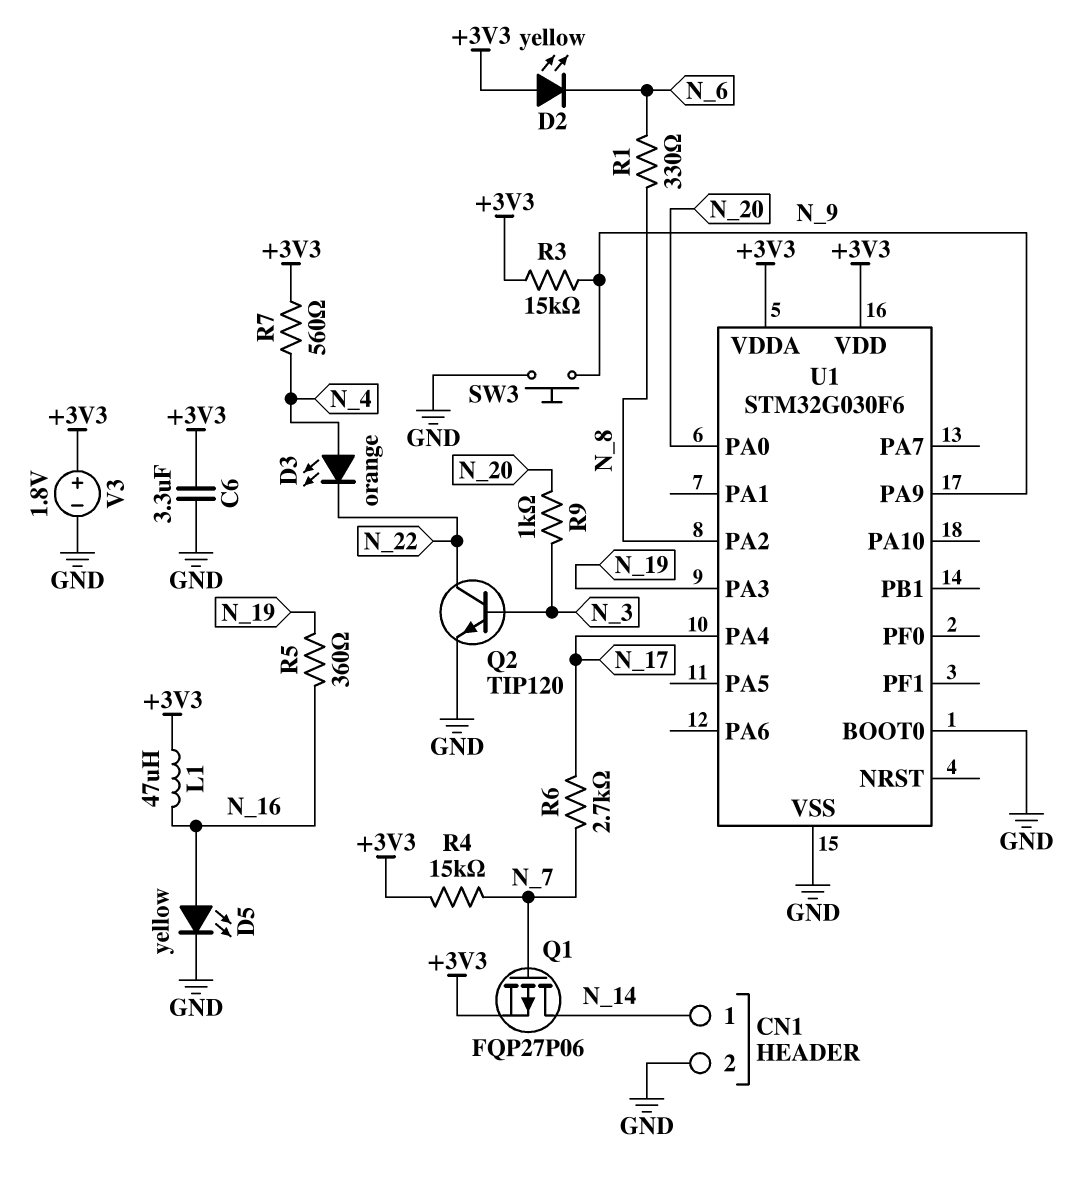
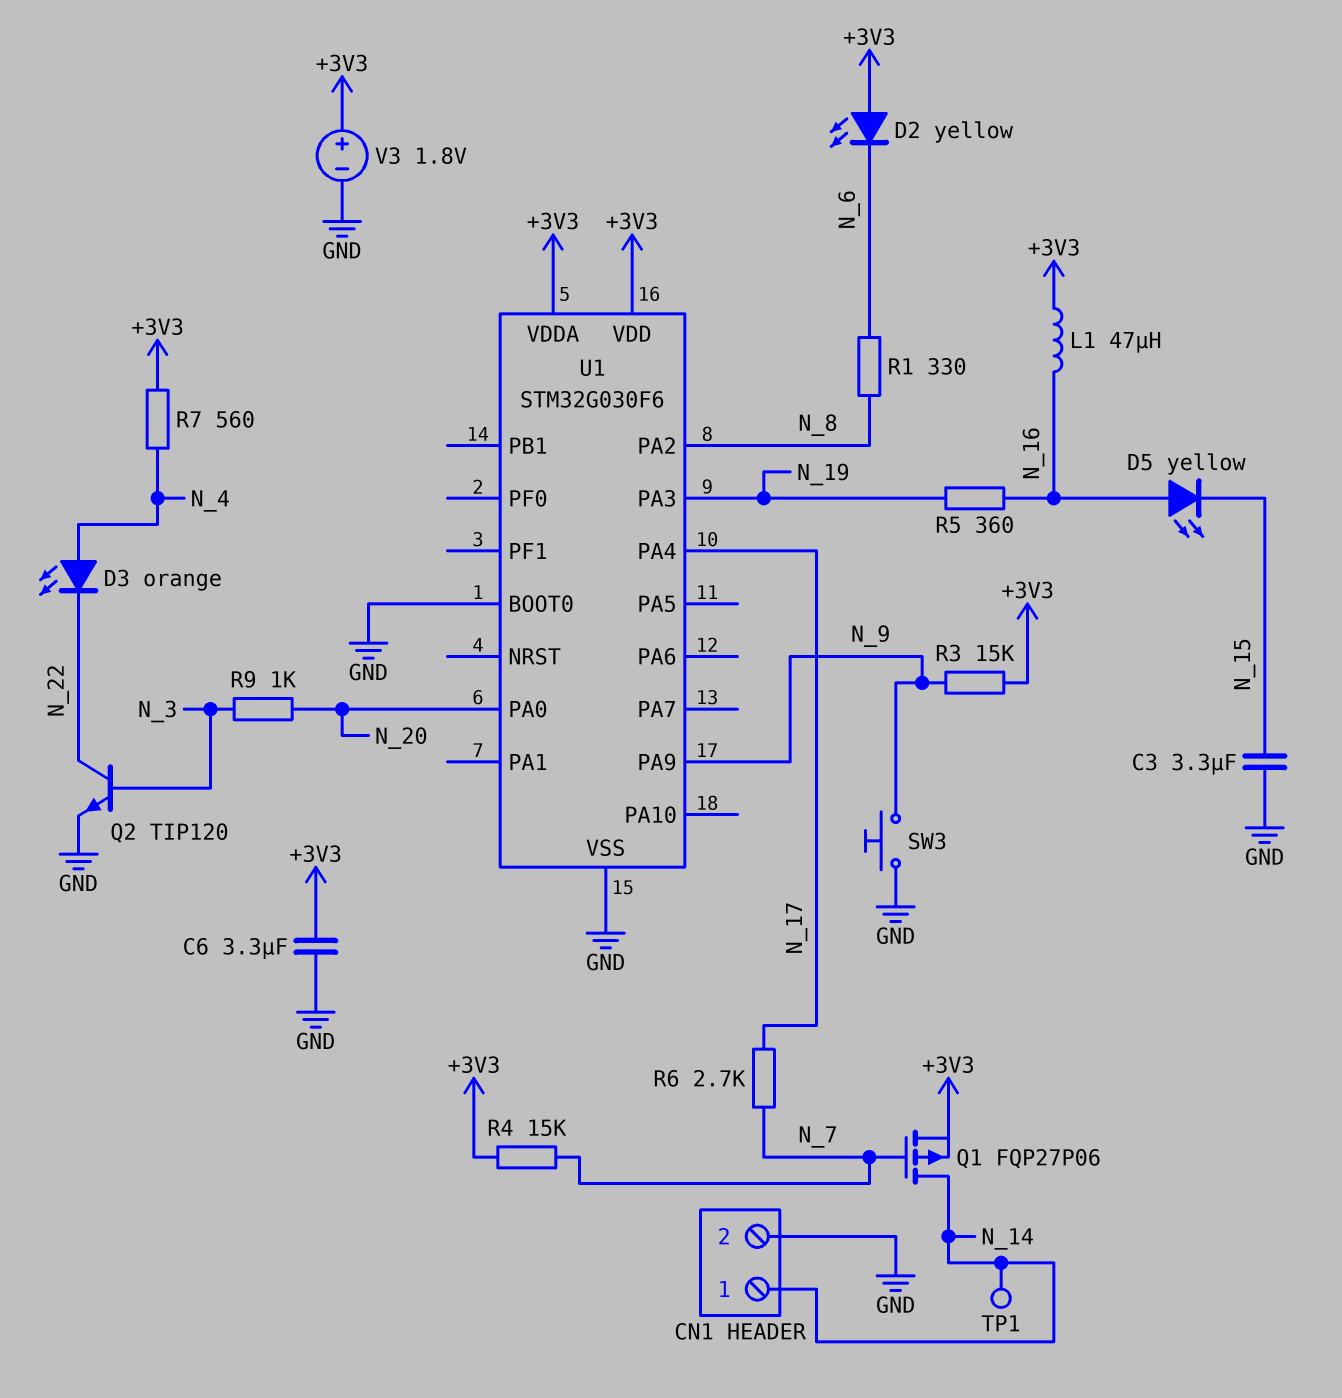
C3: none -> 3.3uF (GND, N_15)
D5: LED yellow (A N_16, K GND) -> LED yellow (A N_16, K N_15)
TP1: none -> test point (N_14)

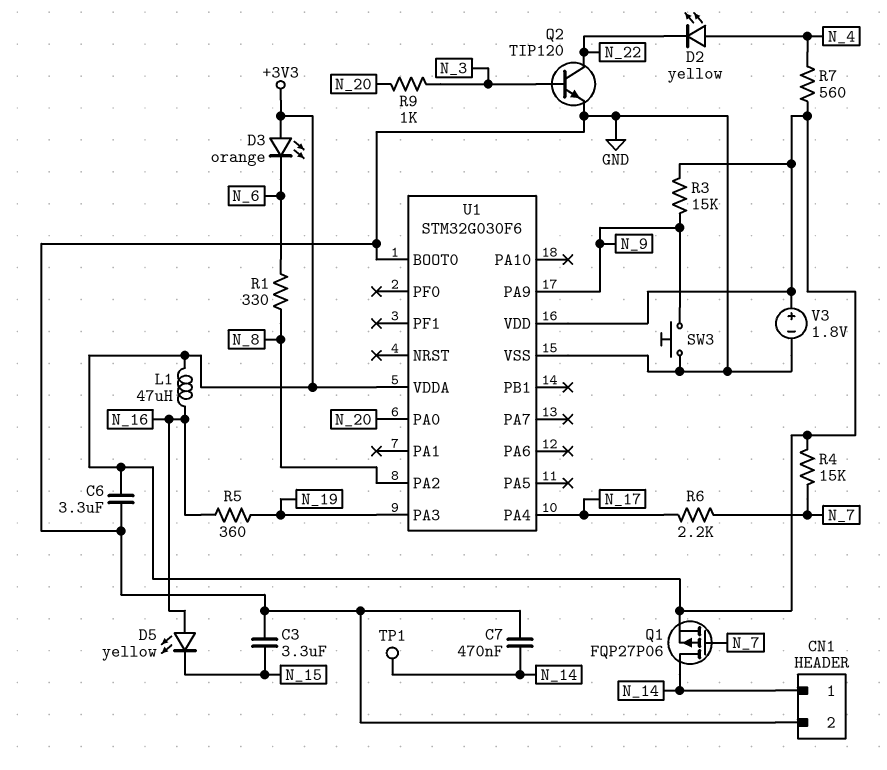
C7: none -> 470nF (GND, N_14)
D2: LED yellow (A +3V3, K N_6) -> LED yellow (A N_4, K N_22)
D3: LED orange (A N_4, K N_22) -> LED orange (A +3V3, K N_6)
R6: 2.7k (N_7, N_17) -> 2.2k (N_7, N_17)

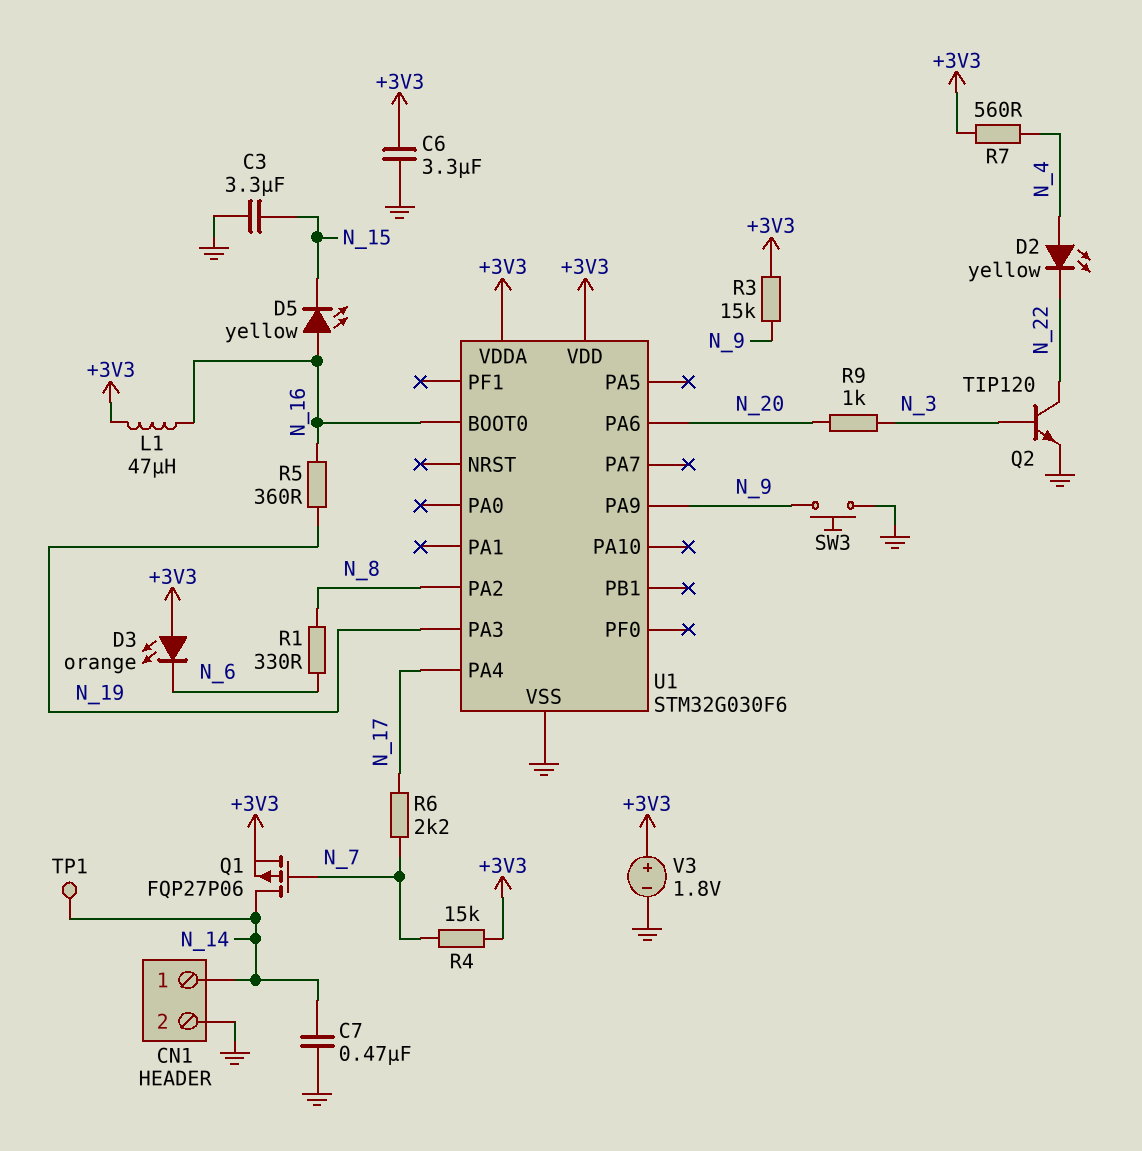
U1 pin BOOT0: GND -> N_16
U1 pin PA0: N_20 -> none
U1 pin PA6: none -> N_20

